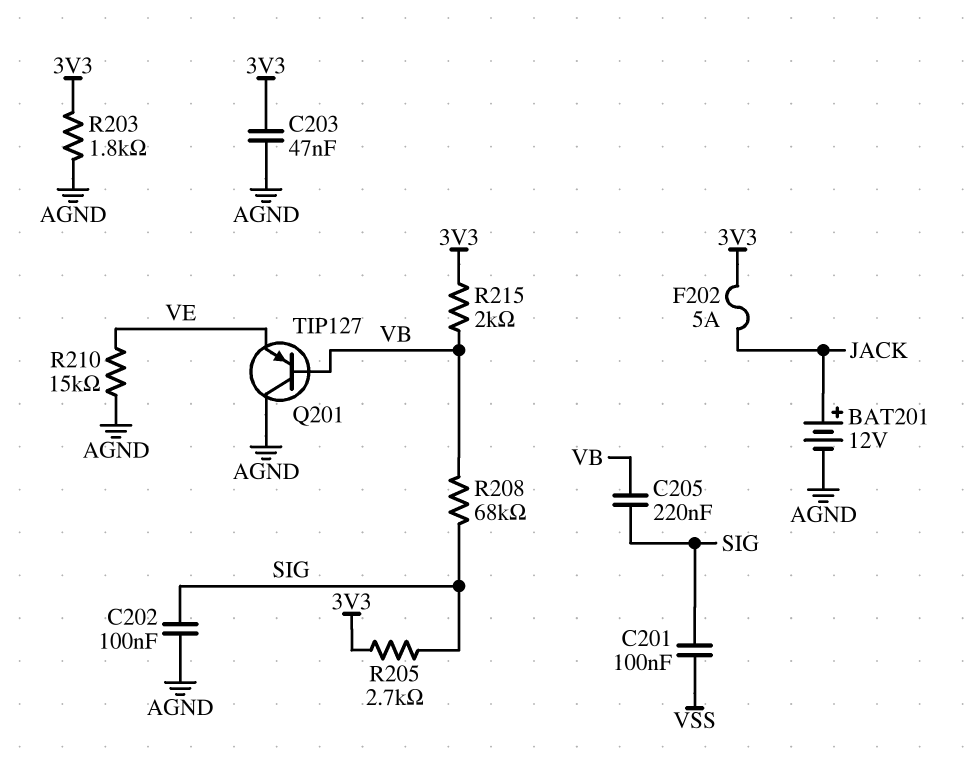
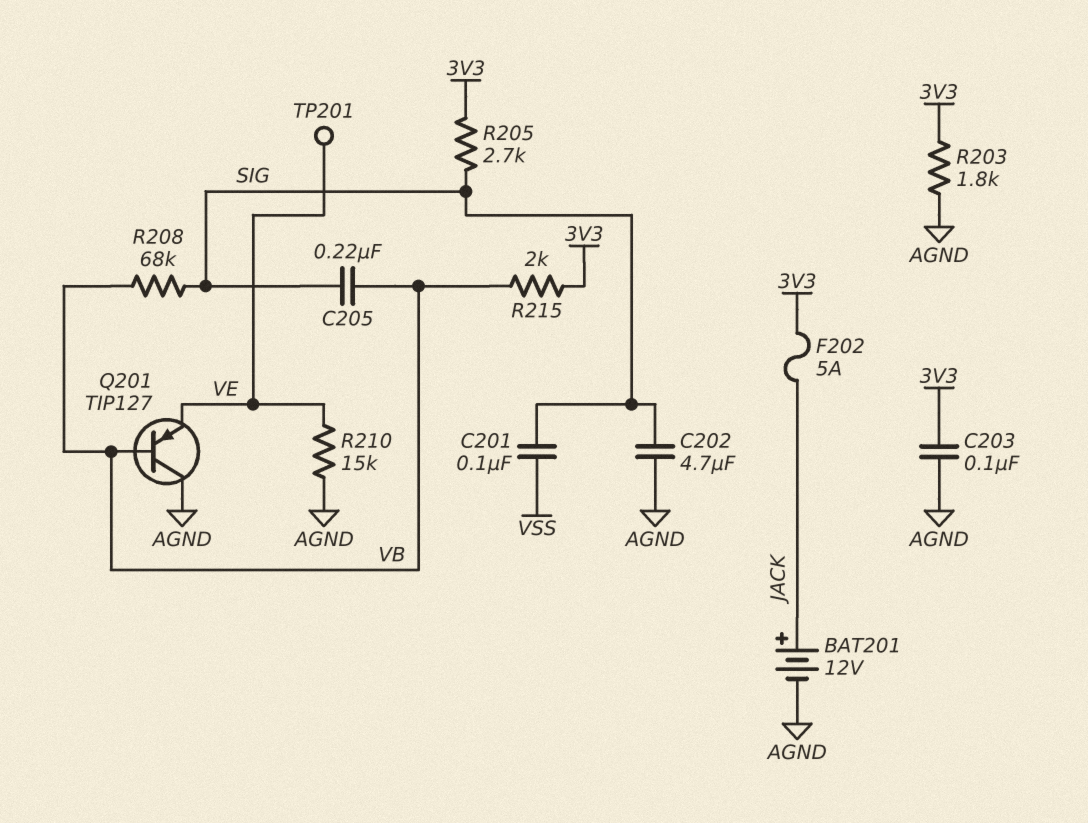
C202: 100nF (AGND, SIG) -> 4.7uF (AGND, SIG)
C203: 47nF (3V3, AGND) -> 100nF (3V3, AGND)
TP201: none -> test point (VE)

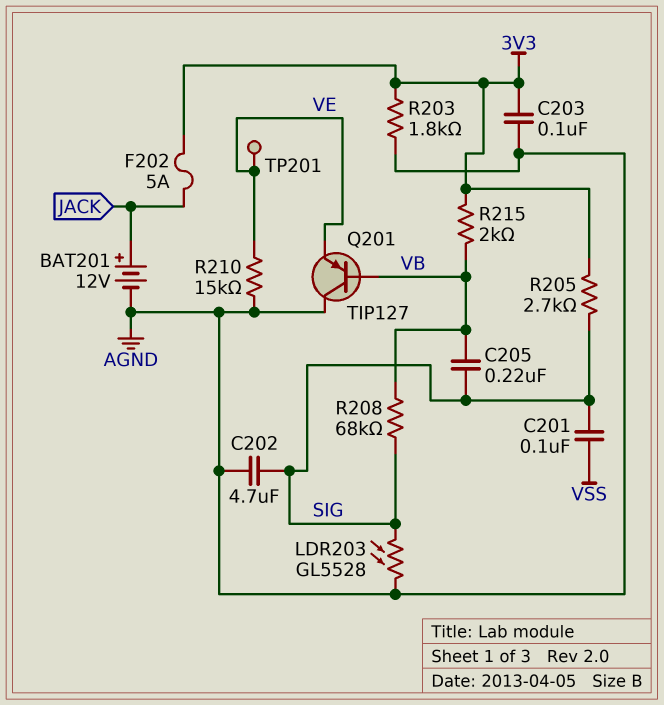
LDR203: none -> GL5528 (AGND, SIG)

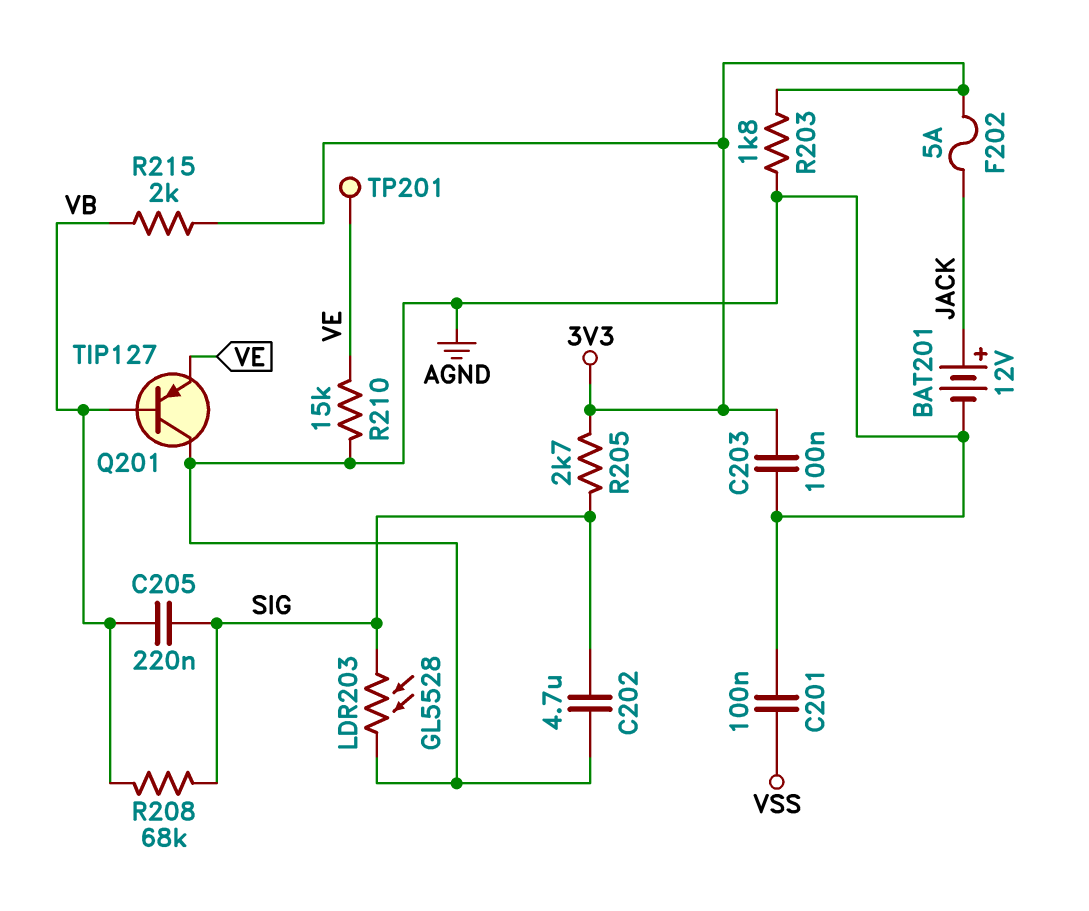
C201: 100nF (SIG, VSS) -> 100nF (AGND, VSS)

